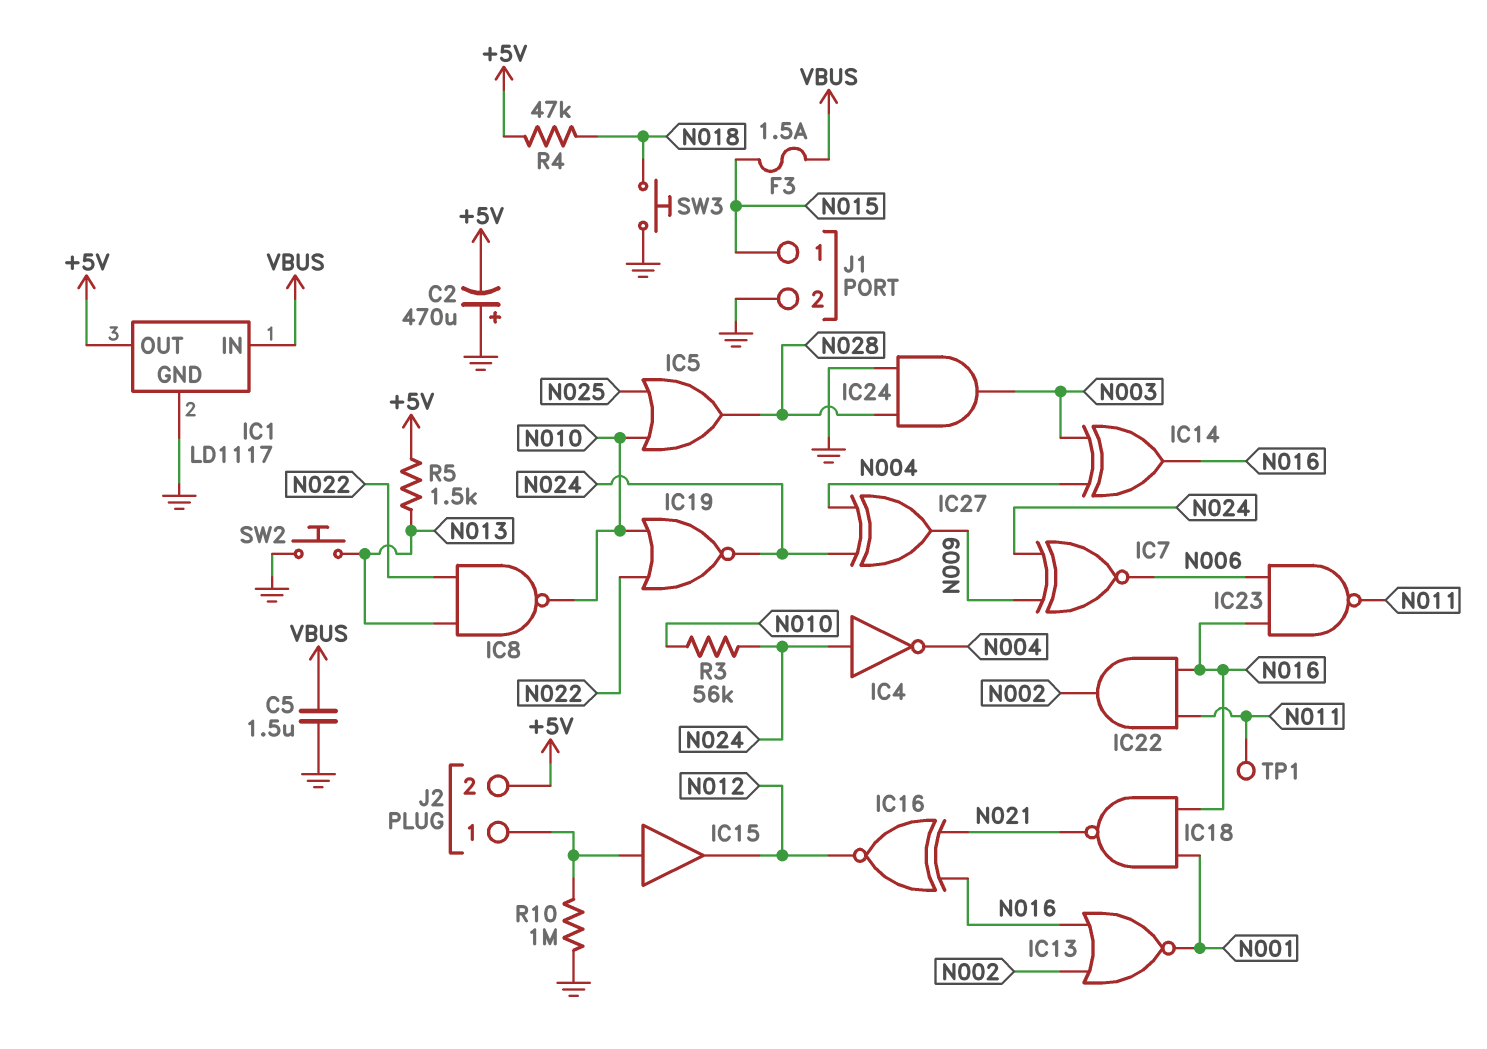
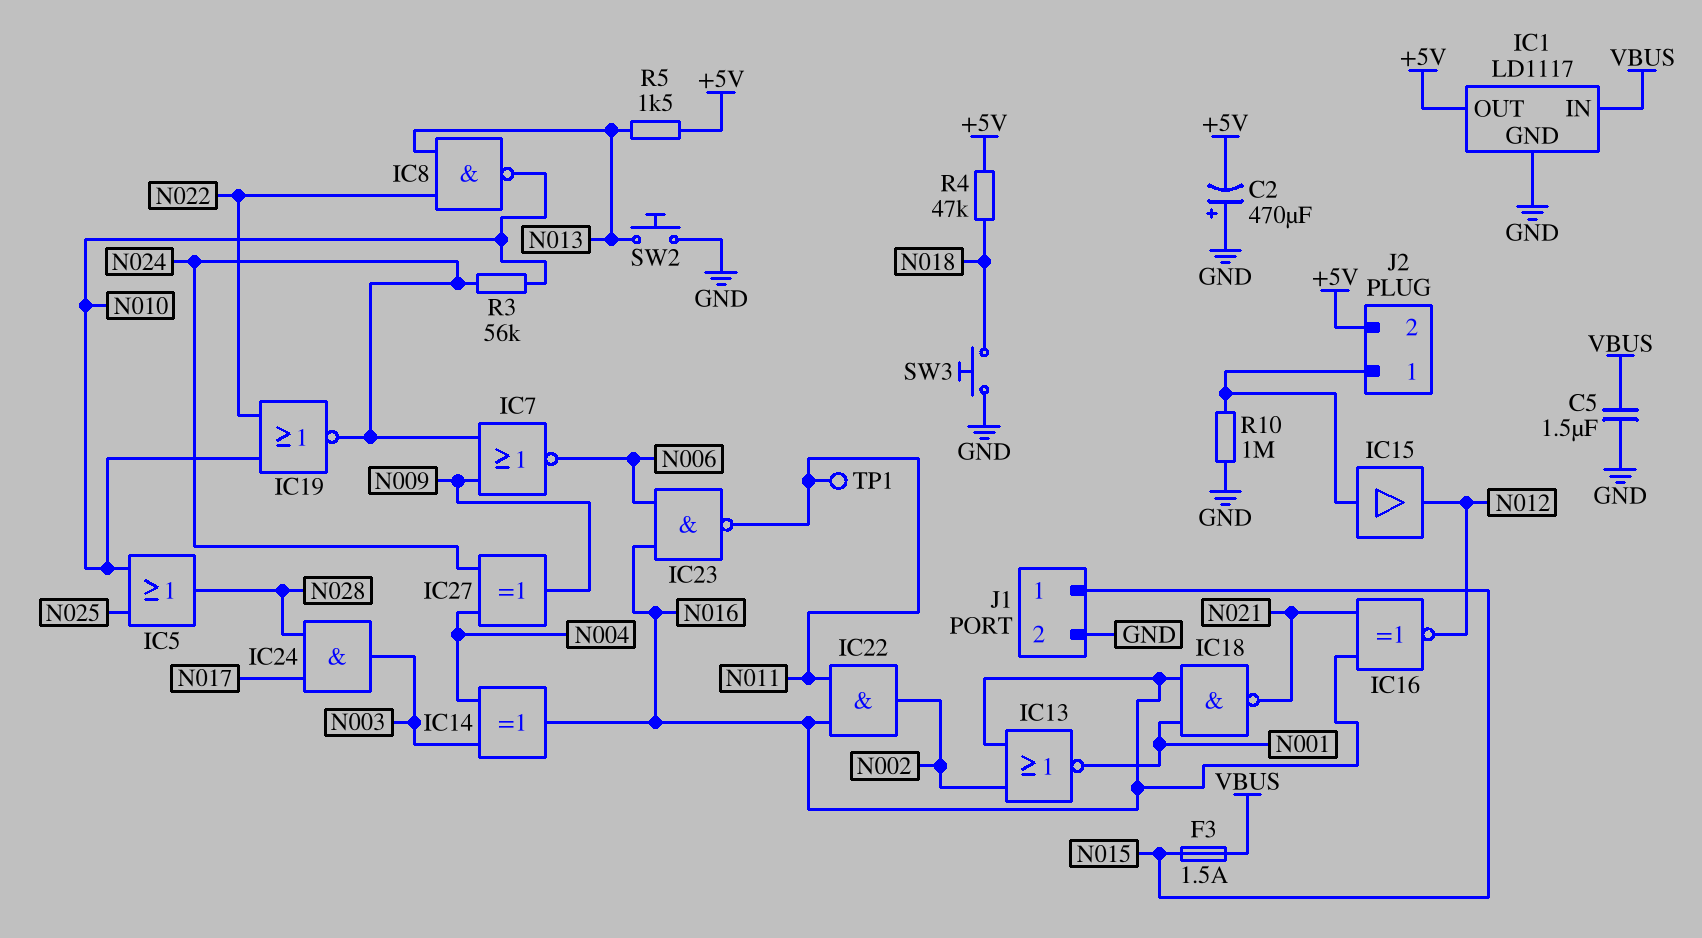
IC4: NOT (in N024, out N004) -> none
IC7: XNOR (in N009, in N024, out N006) -> NOR (in N009, in N024, out N006)
IC24: AND (in GND, in N028, out N003) -> AND (in N017, in N028, out N003)

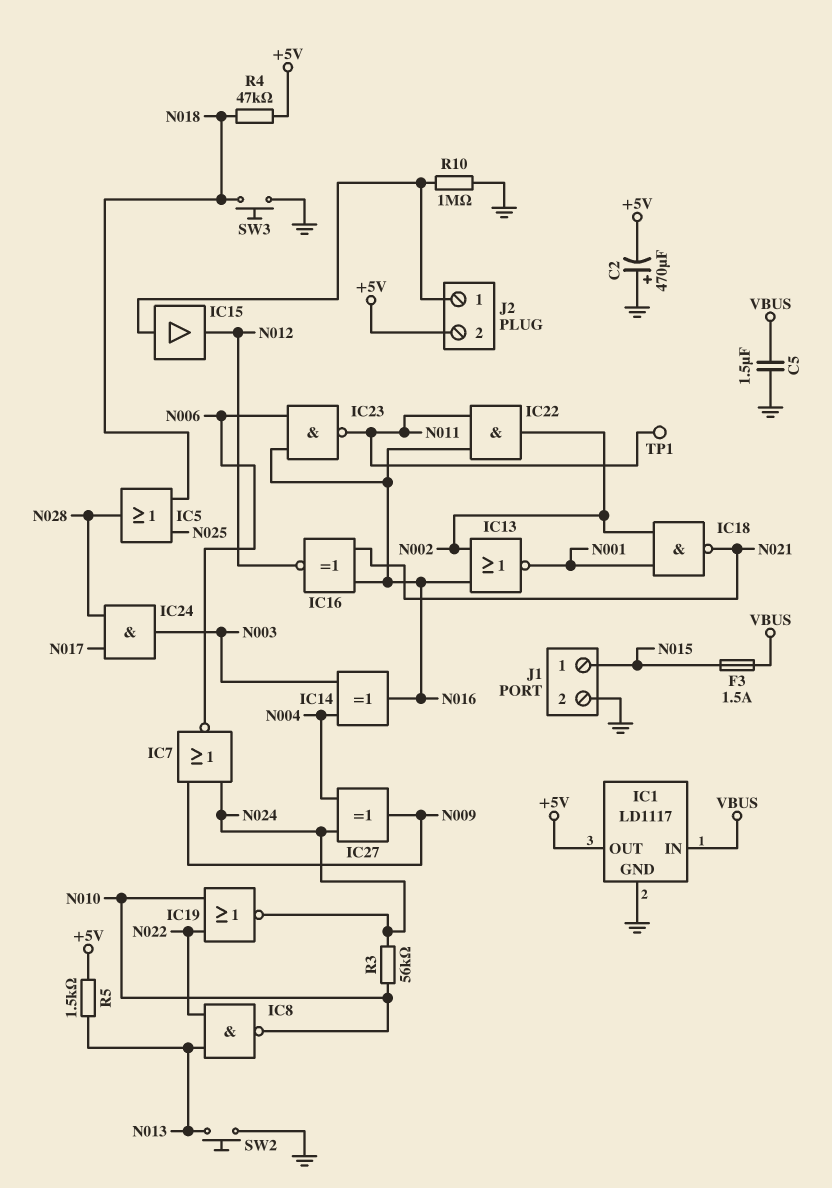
IC5: OR (in N010, in N025, out N028) -> OR (in N018, in N025, out N028)
IC18: NAND (in N001, in N016, out N021) -> NAND (in N001, in N002, out N021)

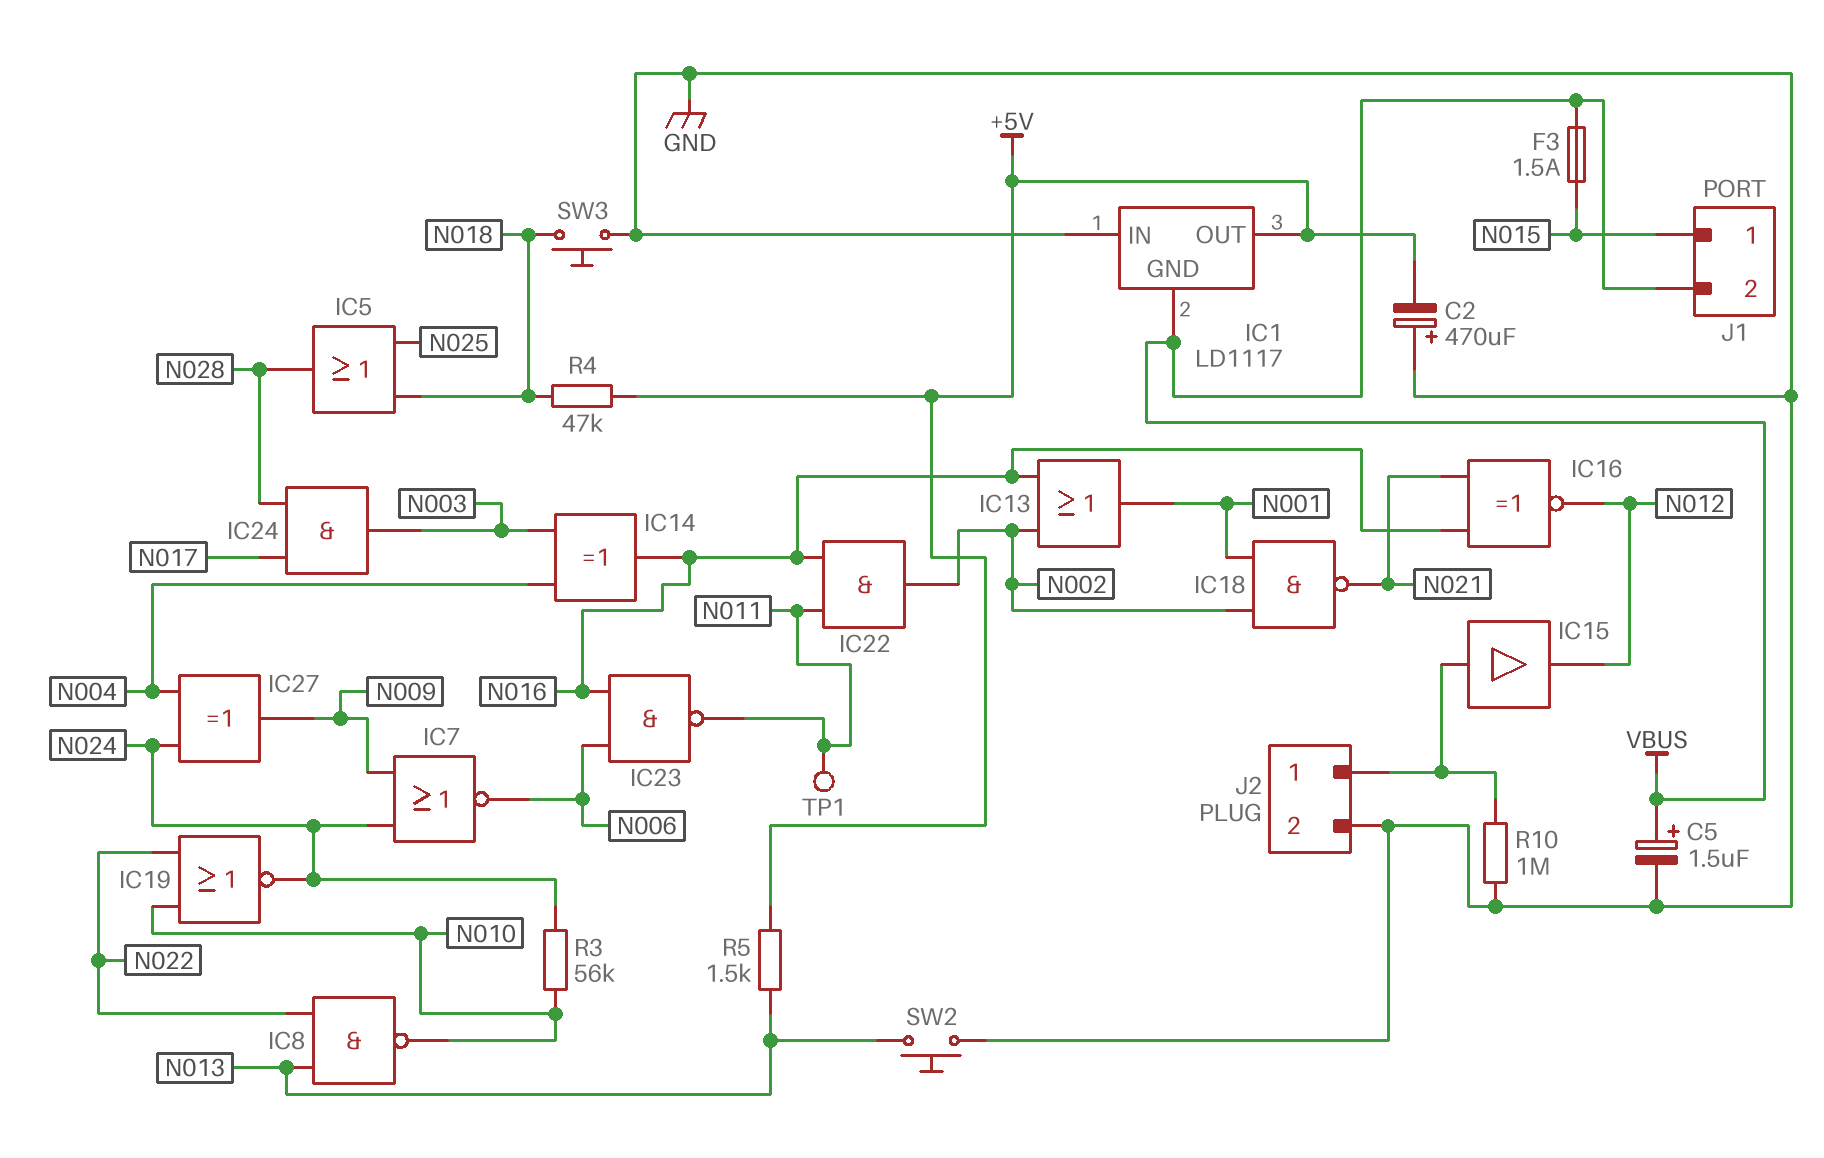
C5: 1.5uF (GND, VBUS) -> 1.5uF (plus VBUS, minus GND)
IC1 pin GND: GND -> VBUS
IC1 pin IN: VBUS -> GND
IC13: NOR (in N002, in N016, out N001) -> OR (in N002, in N016, out N001)
J1 pin 2: GND -> VBUS
J2 pin 2: +5V -> GND

